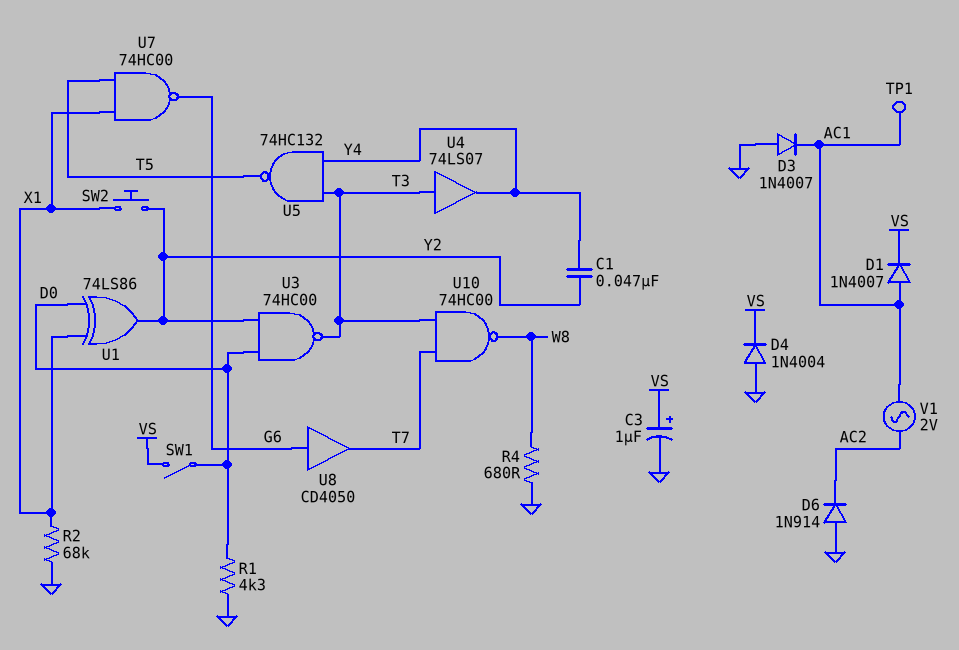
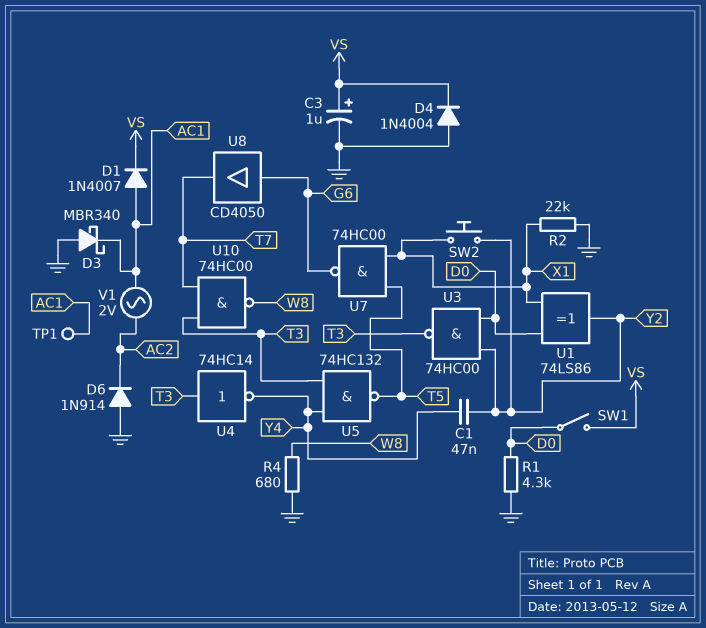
D3: diode 1N4007 (A GND, K AC1) -> schottky MBR340 (A GND, K AC1)
R2: 68k (GND, X1) -> 22k (GND, X1)
U4: buffer 74LS07 (in T3, out Y4) -> NOT 74HC14 (in T3, out Y4)

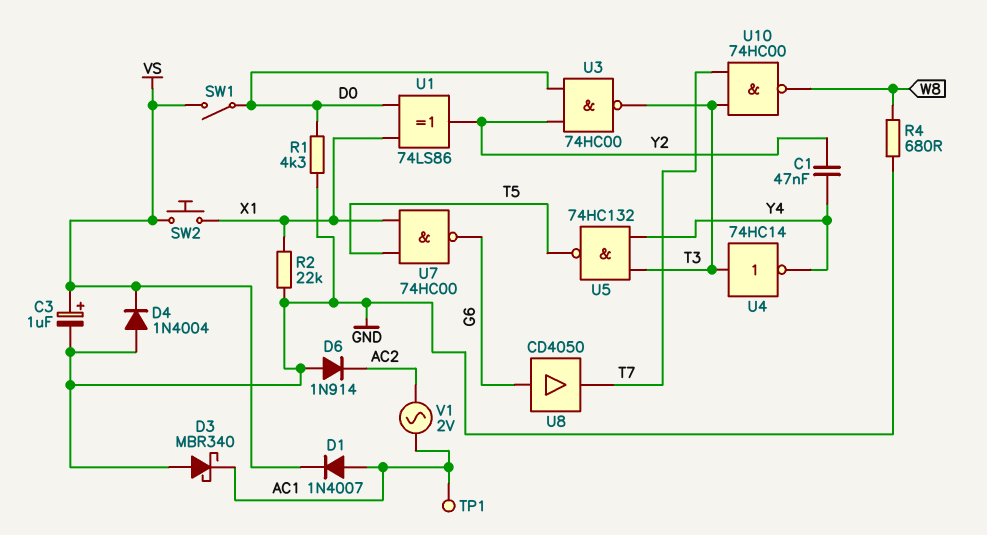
SW2: button (X1, Y2) -> button (VS, X1)

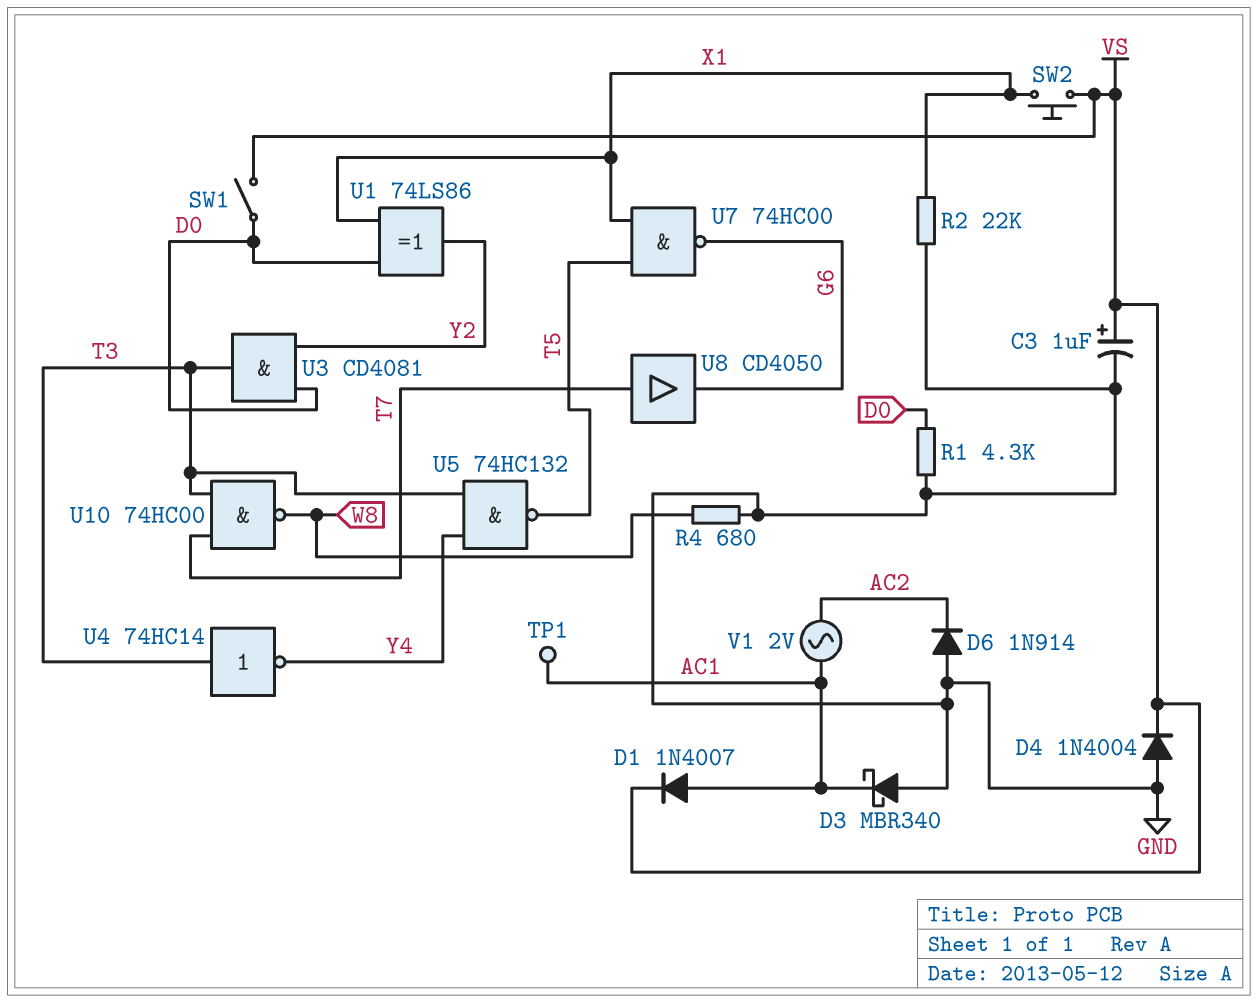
C1: 47nF (Y2, Y4) -> none
U3: NAND 74HC00 (in D0, in Y2, out T3) -> AND CD4081 (in D0, in Y2, out T3)
U8: buffer CD4050 (in G6, out T7) -> buffer CD4050 (in T7, out G6)

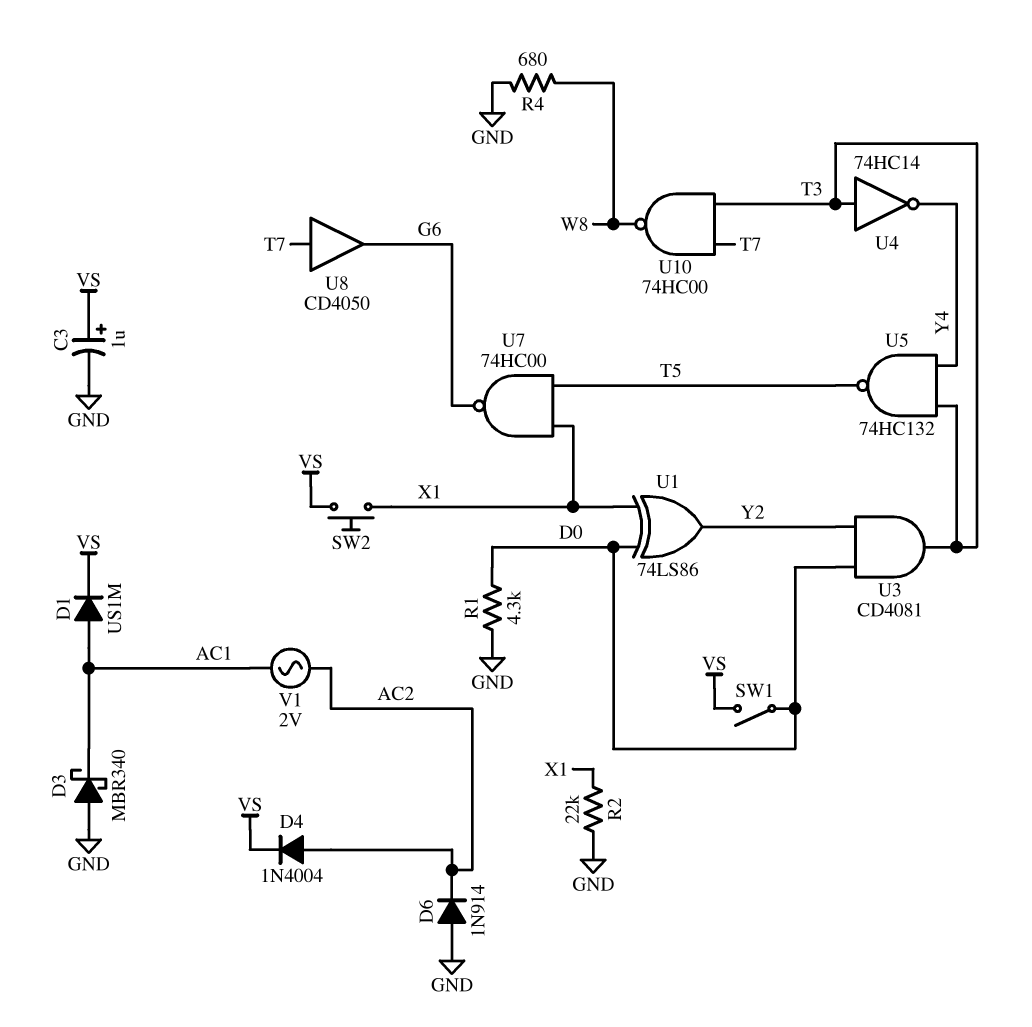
D1: diode 1N4007 (A AC1, K VS) -> diode US1M (A AC1, K VS)
D4: diode 1N4004 (A GND, K VS) -> diode 1N4004 (A AC2, K VS)
TP1: test point (AC1) -> none

